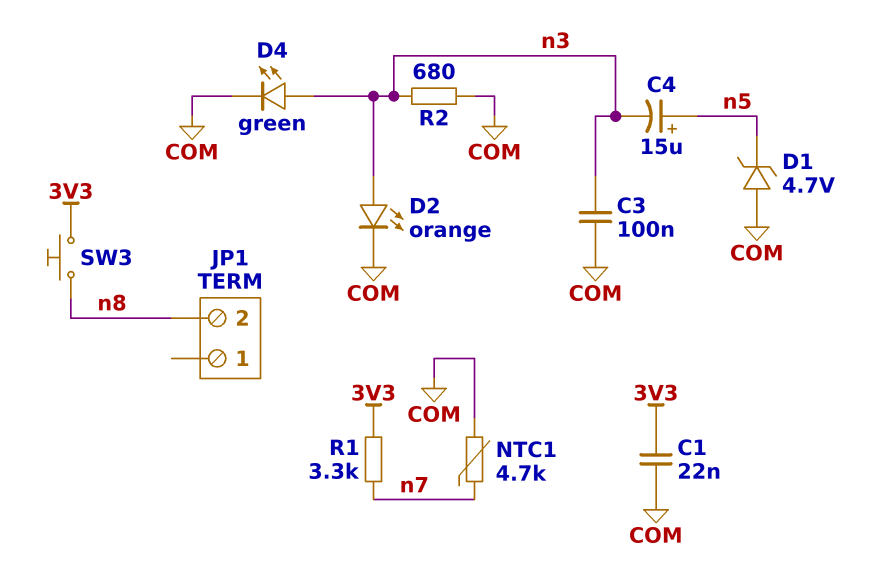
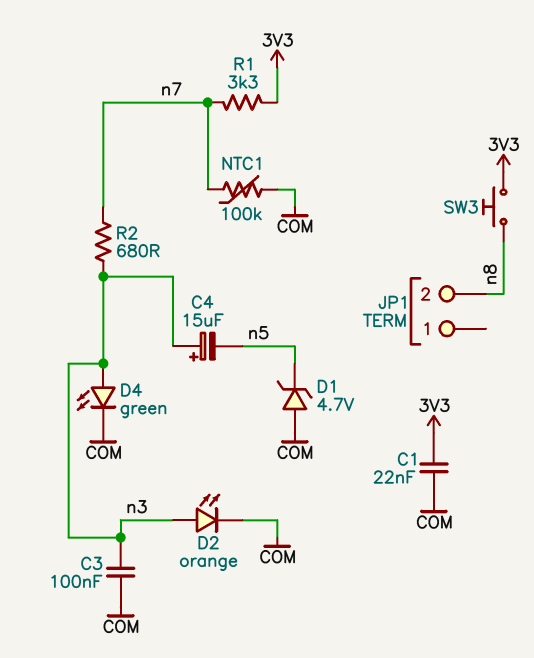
C4: 15uF (plus n5, minus n3) -> 15uF (plus n3, minus n5)
NTC1: 4.7k (COM, n7) -> 100k (COM, n7)
R2: 680 (COM, n3) -> 680 (n3, n7)

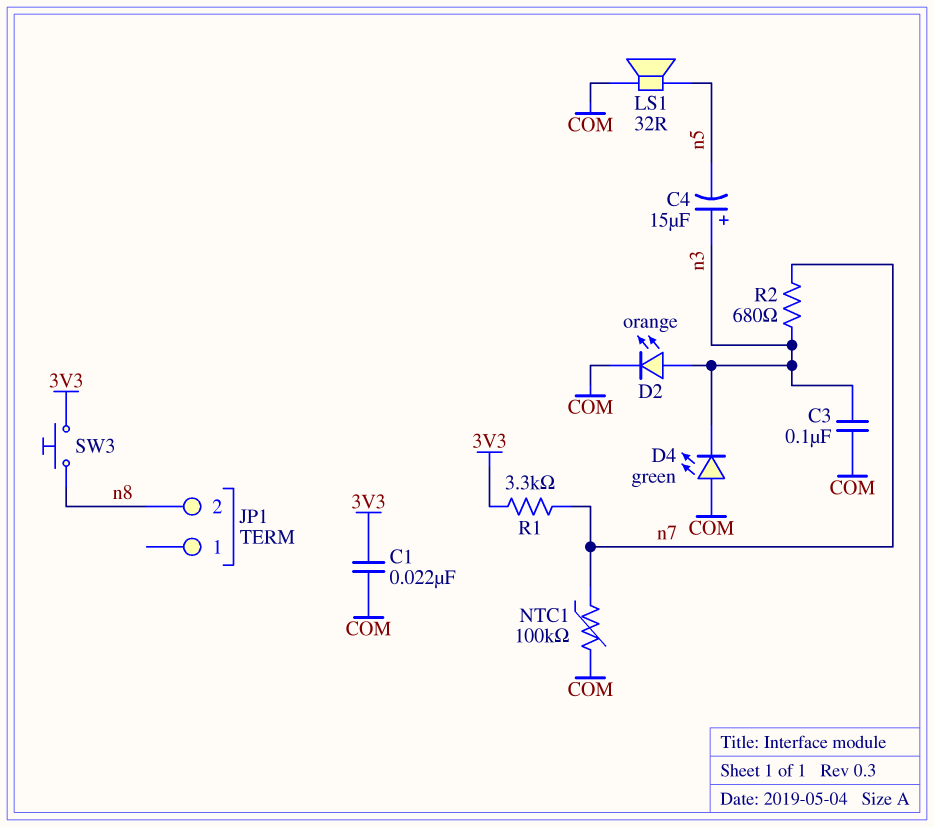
D1: zener 4.7V (A COM, K n5) -> none
D4: LED green (A n3, K COM) -> LED green (A COM, K n3)
LS1: none -> speaker 32R (COM, n5)

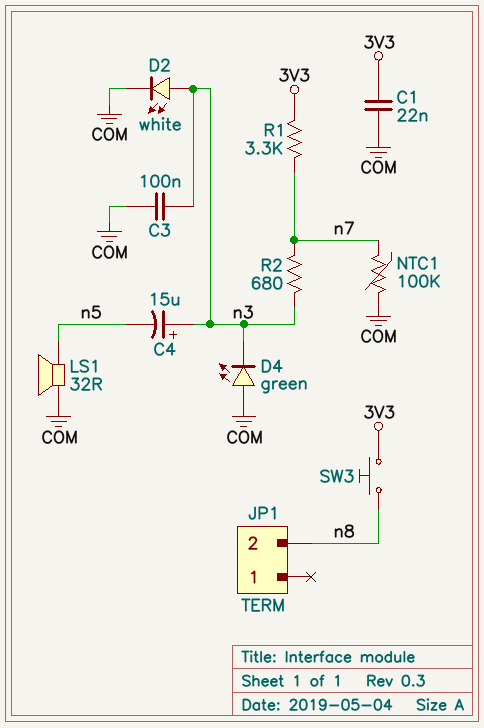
D2: LED orange (A n3, K COM) -> LED white (A n3, K COM)

